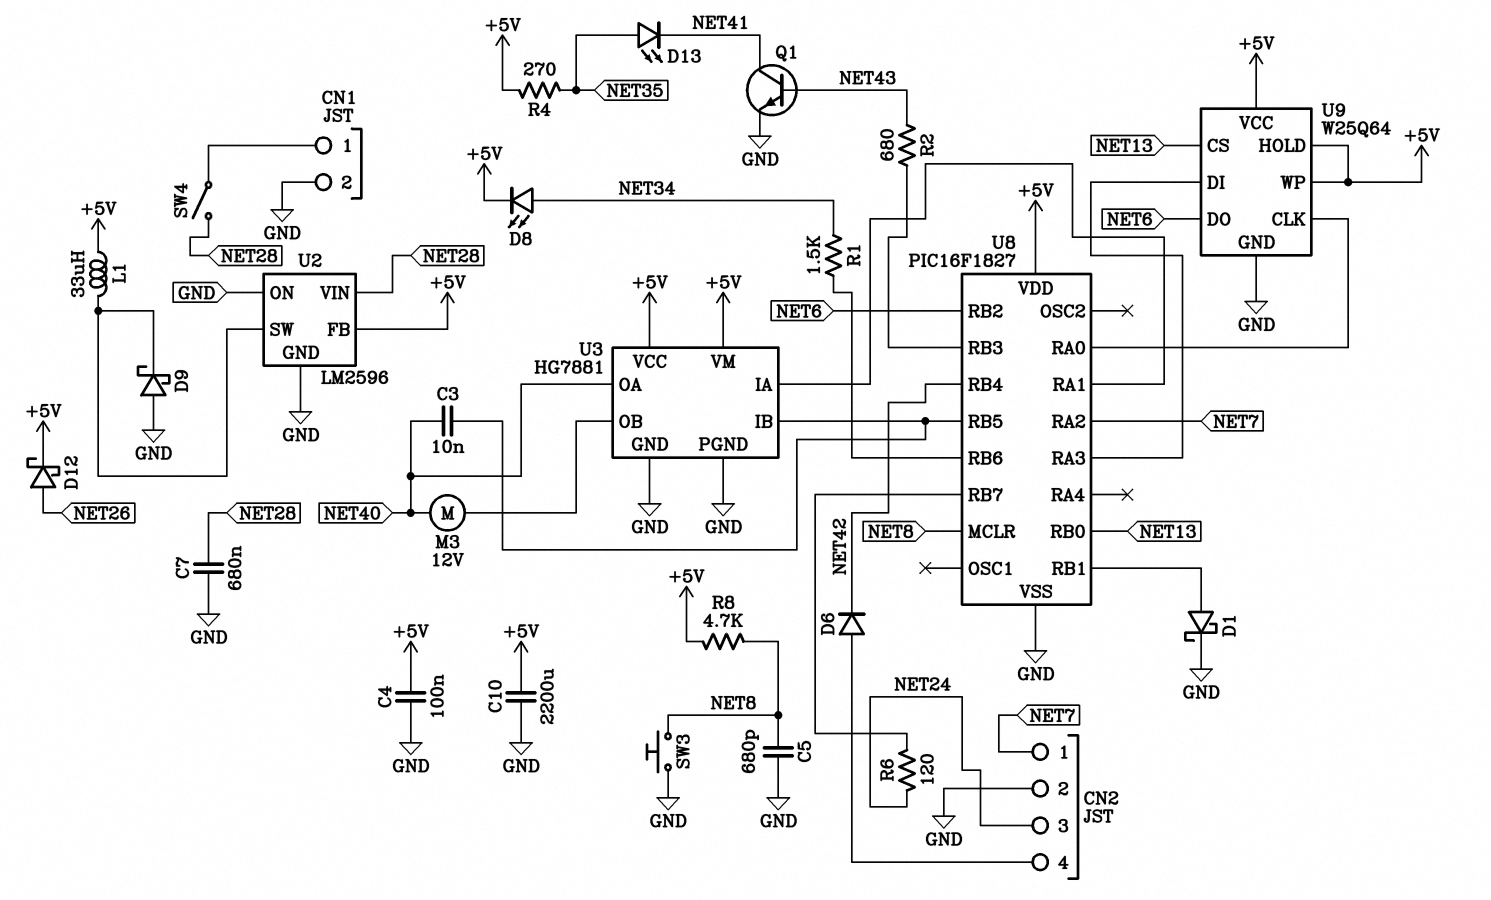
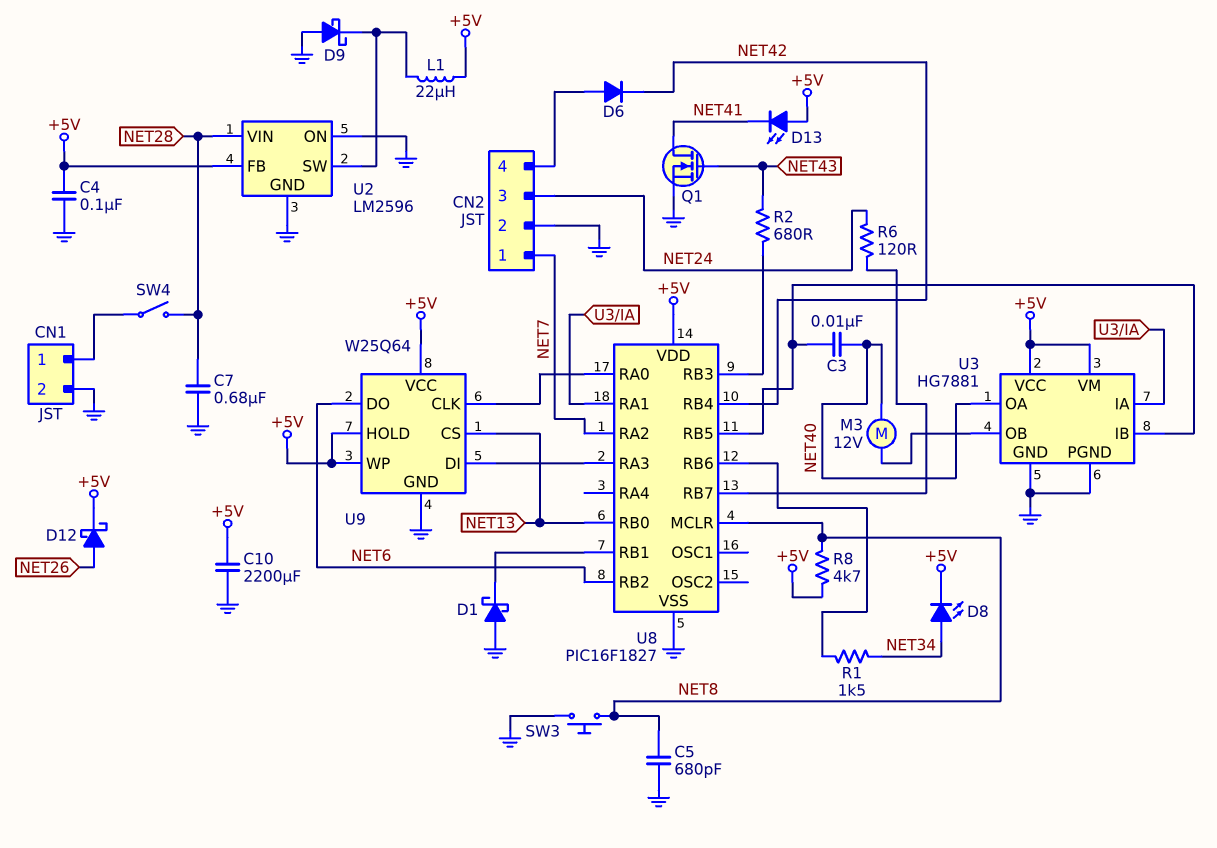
D1: schottky (A U8/RB1, K GND) -> schottky (A GND, K U8/RB1)
D13: LED (A NET35, K NET41) -> LED (A +5V, K NET41)
L1: 33uH (+5V, U2/SW) -> 22uH (+5V, U2/SW)
Q1: NPN (B NET43, C NET41, E GND) -> NMOS (G NET43, D NET41, S GND)
R4: 270 (+5V, NET35) -> none

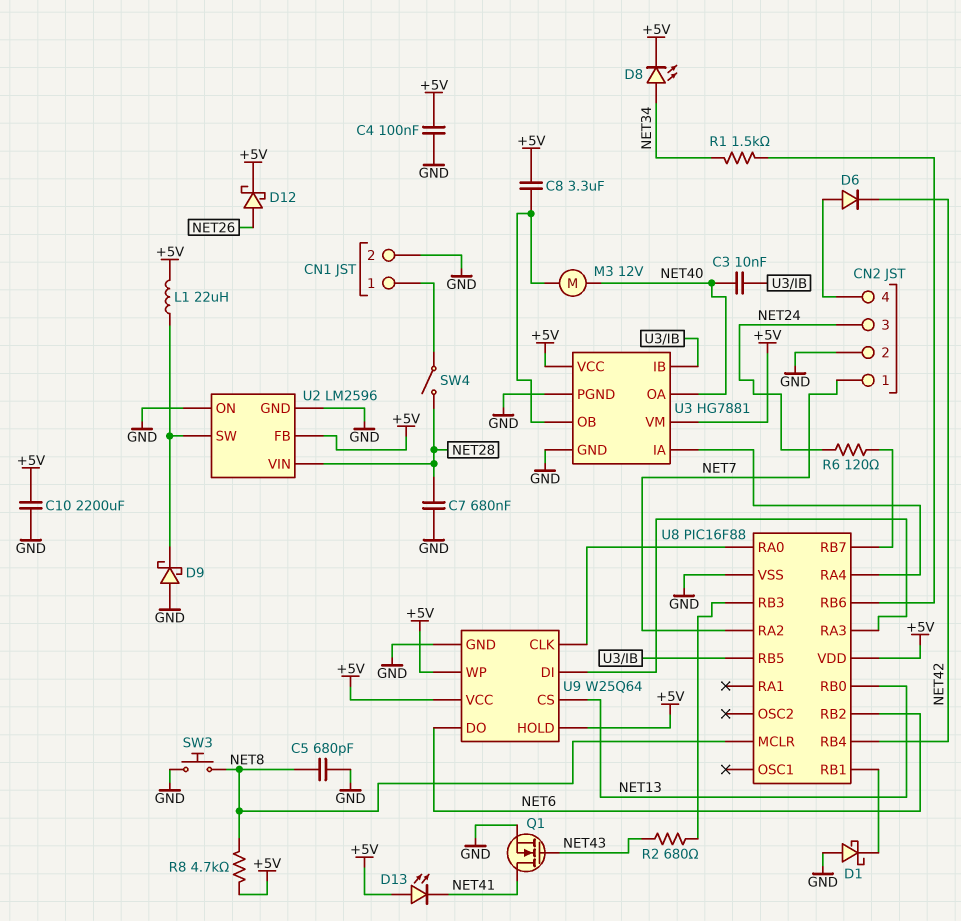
C8: none -> 3.3uF (+5V, U3/OB)
U8: PIC16F1827 -> PIC16F88
U8 pin RA1: U3/IA -> none
U8 pin RA4: none -> U3/IA

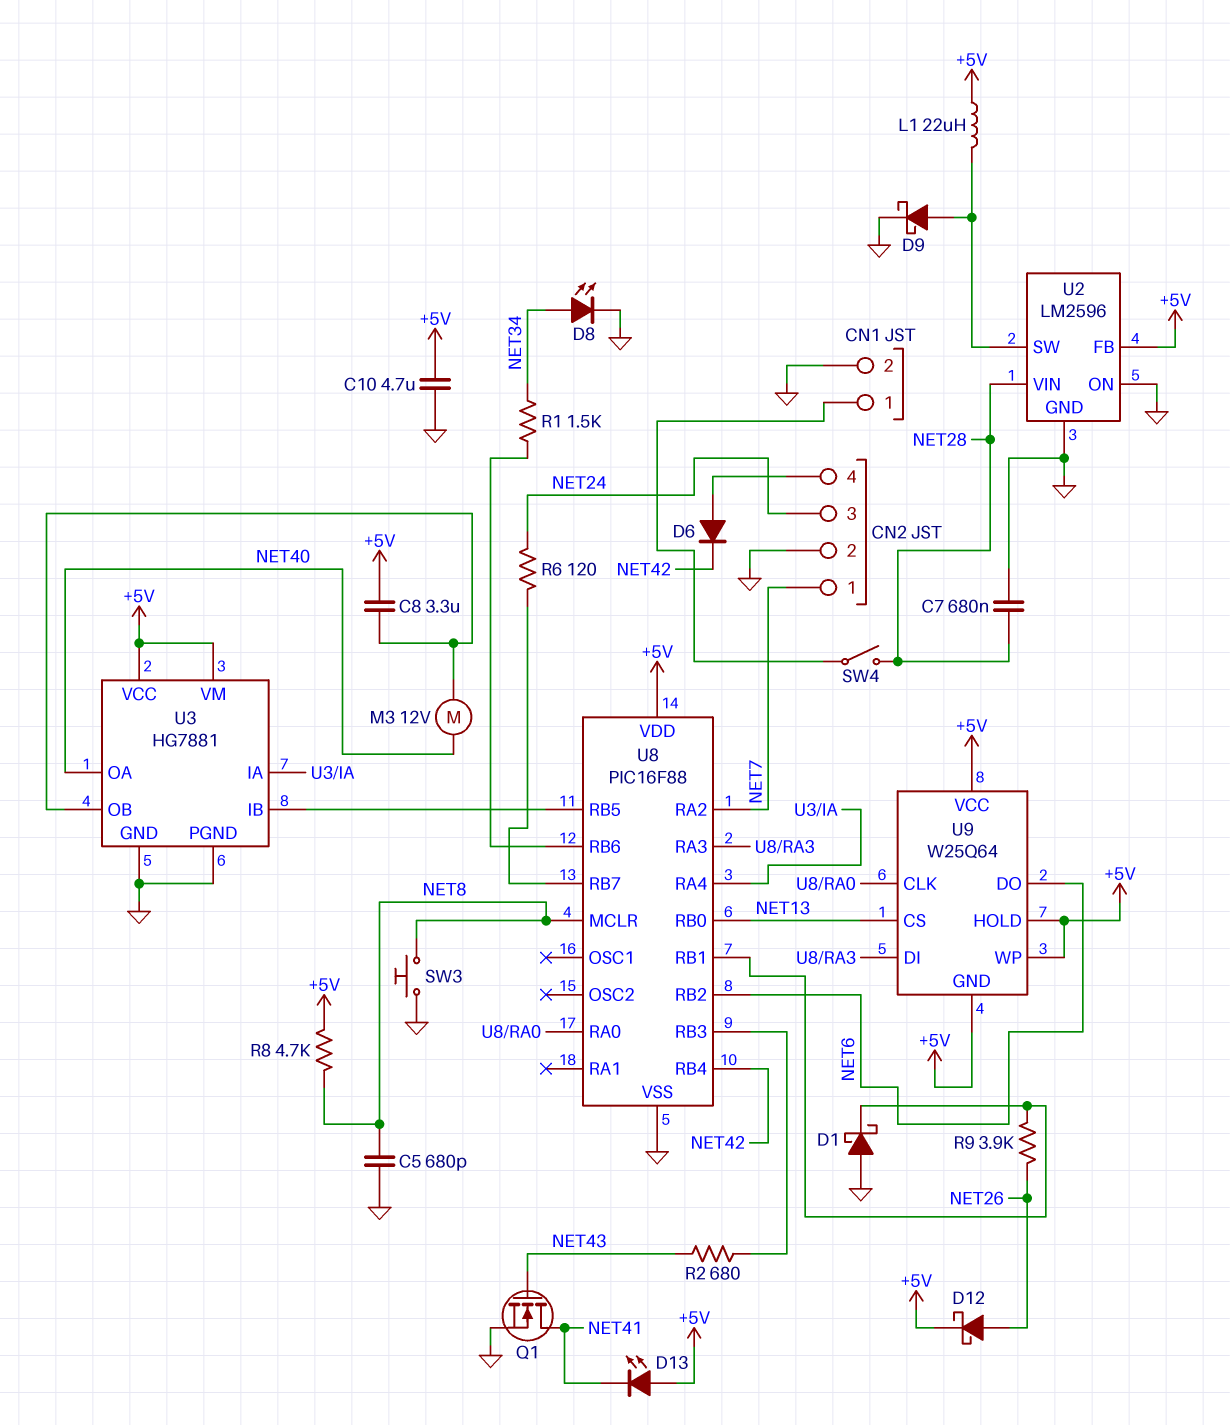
C3: 10nF (NET40, U3/IB) -> none
C4: 100nF (+5V, GND) -> none
C10: 2200uF (+5V, GND) -> 4.7uF (+5V, GND)
D8: LED (A NET34, K +5V) -> LED (A NET34, K GND)
D9: schottky (A GND, K U2/SW) -> schottky (A U2/SW, K GND)
R9: none -> 3.9k (NET26, U8/RB1)
U9 pin GND: GND -> +5V

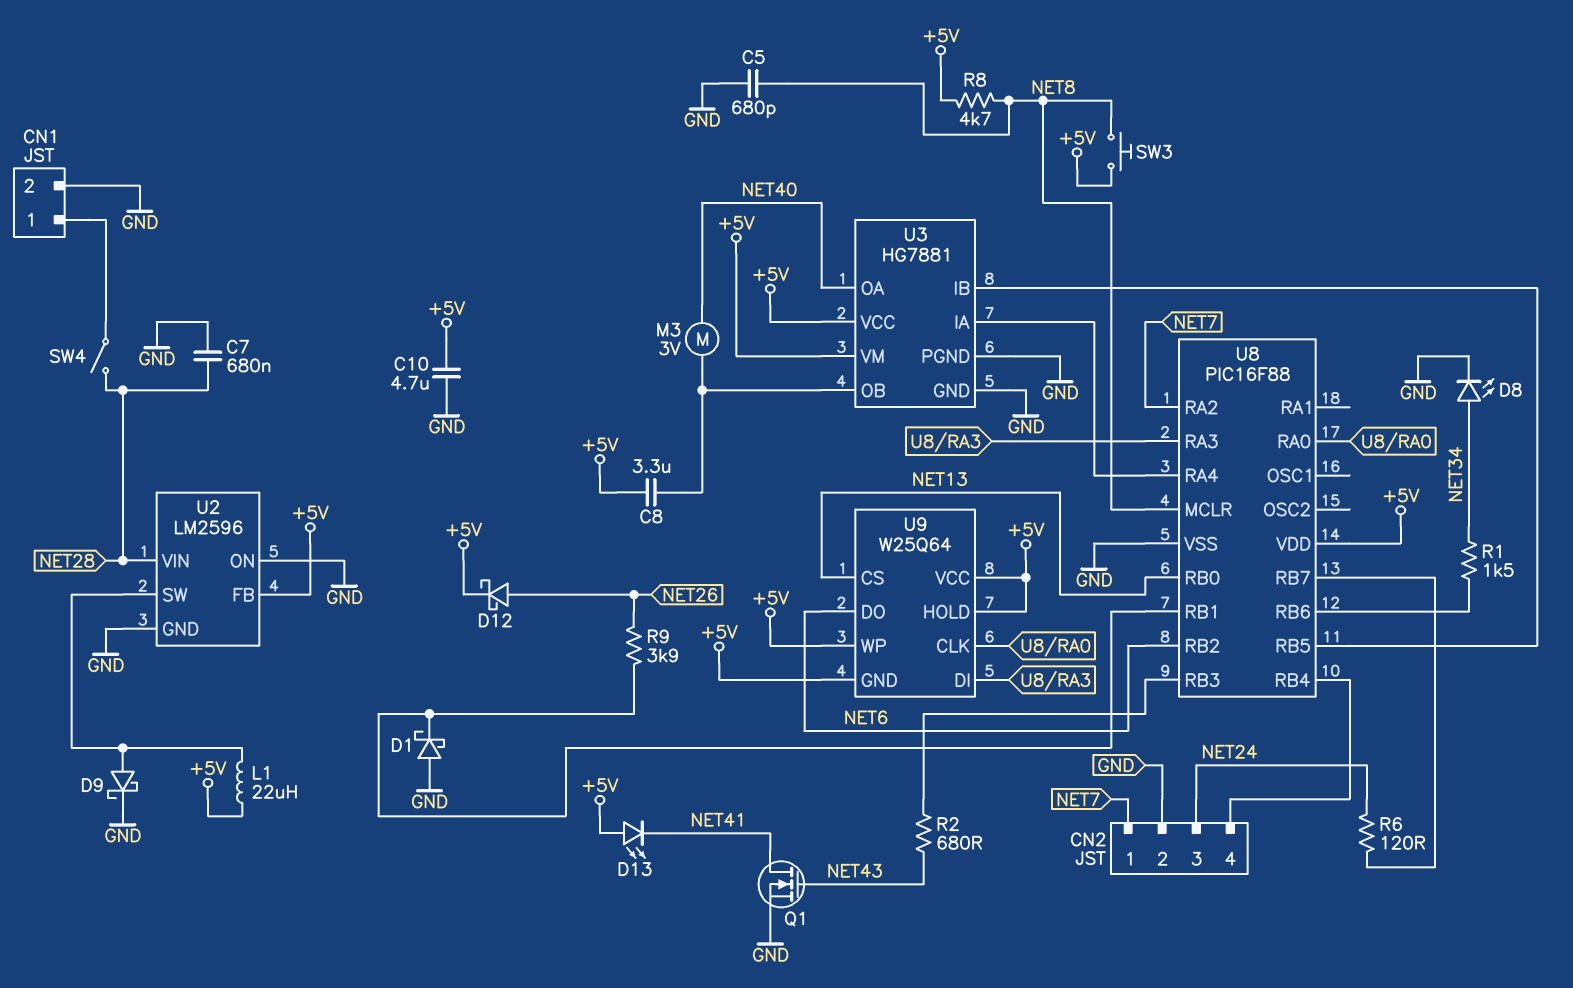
D6: diode (A CN2/4, K NET42) -> none
M3: motor 12V (NET40, U3/OB) -> motor 3V (NET40, U3/OB)
SW3: button (GND, NET8) -> button (+5V, NET8)
U8 pin RB4: NET42 -> CN2/4

